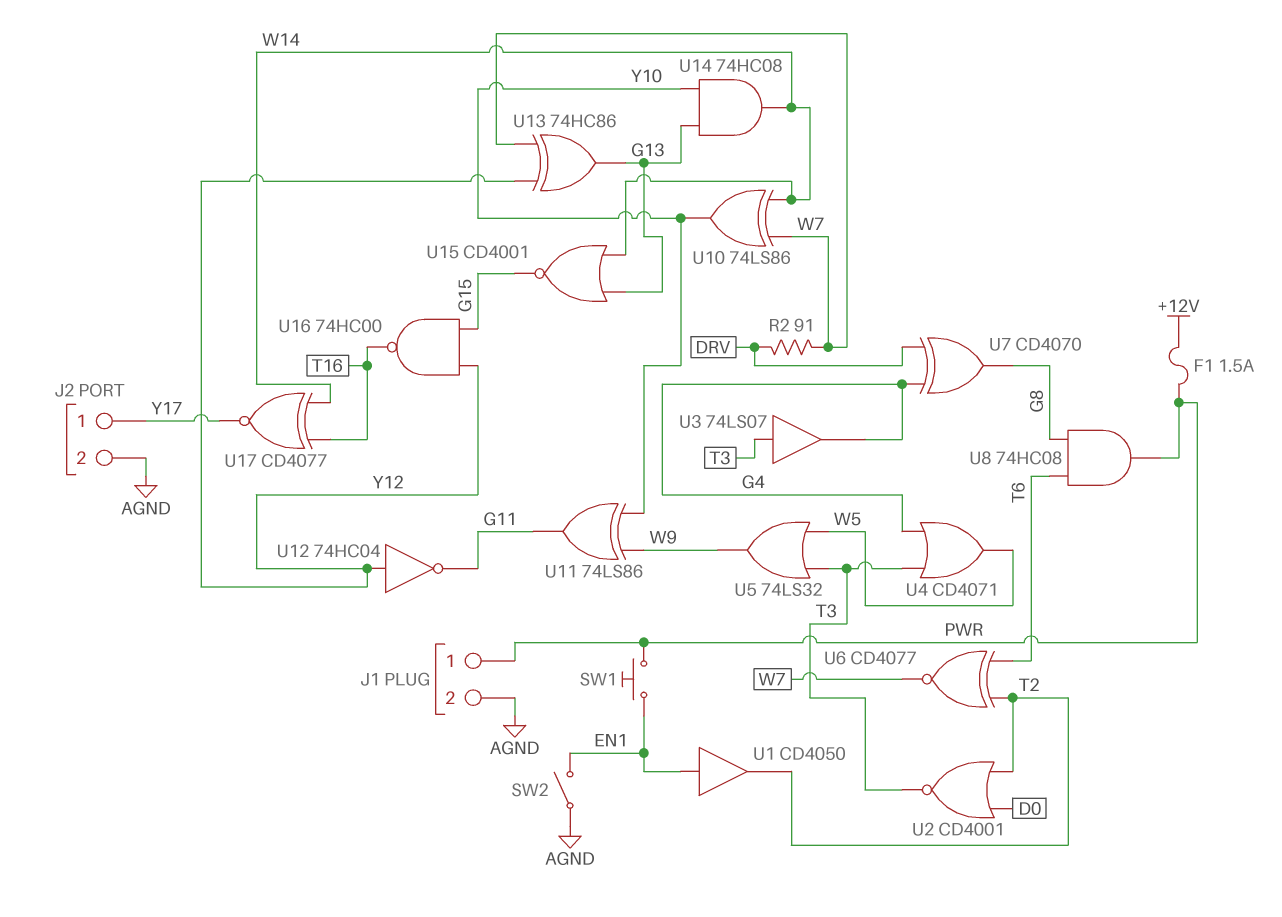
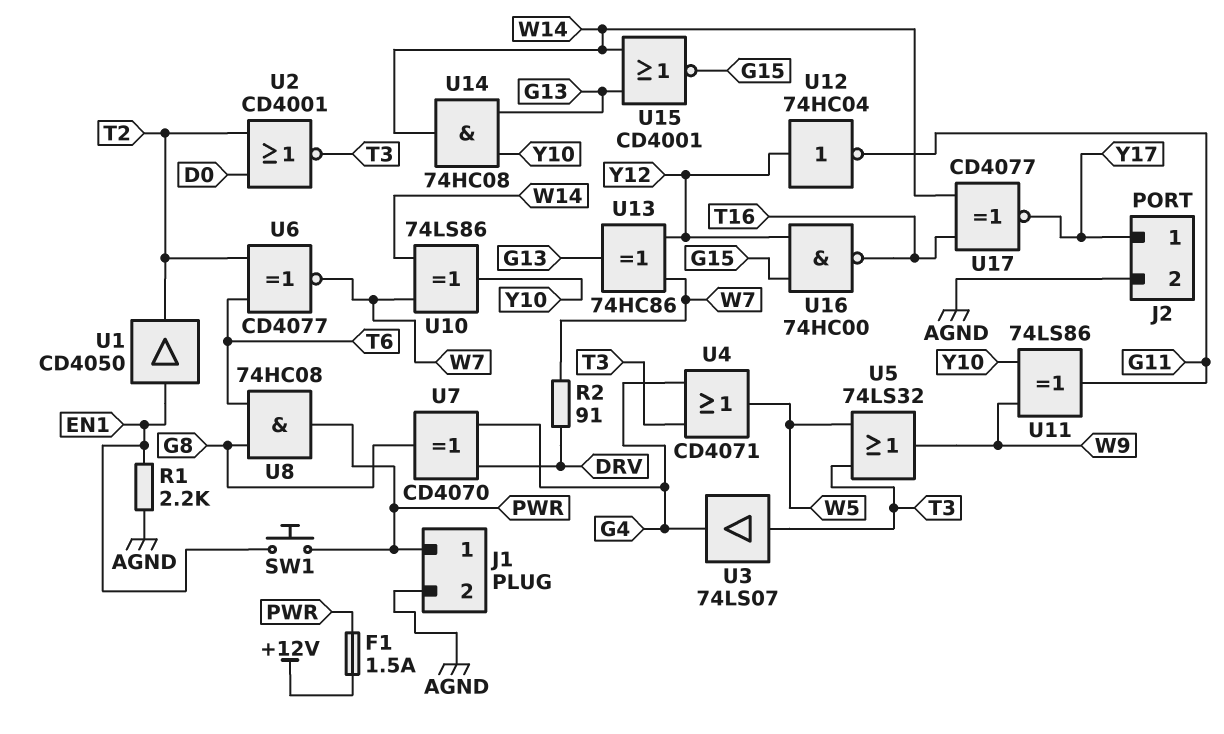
R1: none -> 2.2k (AGND, EN1)
SW2: switch (AGND, EN1) -> none

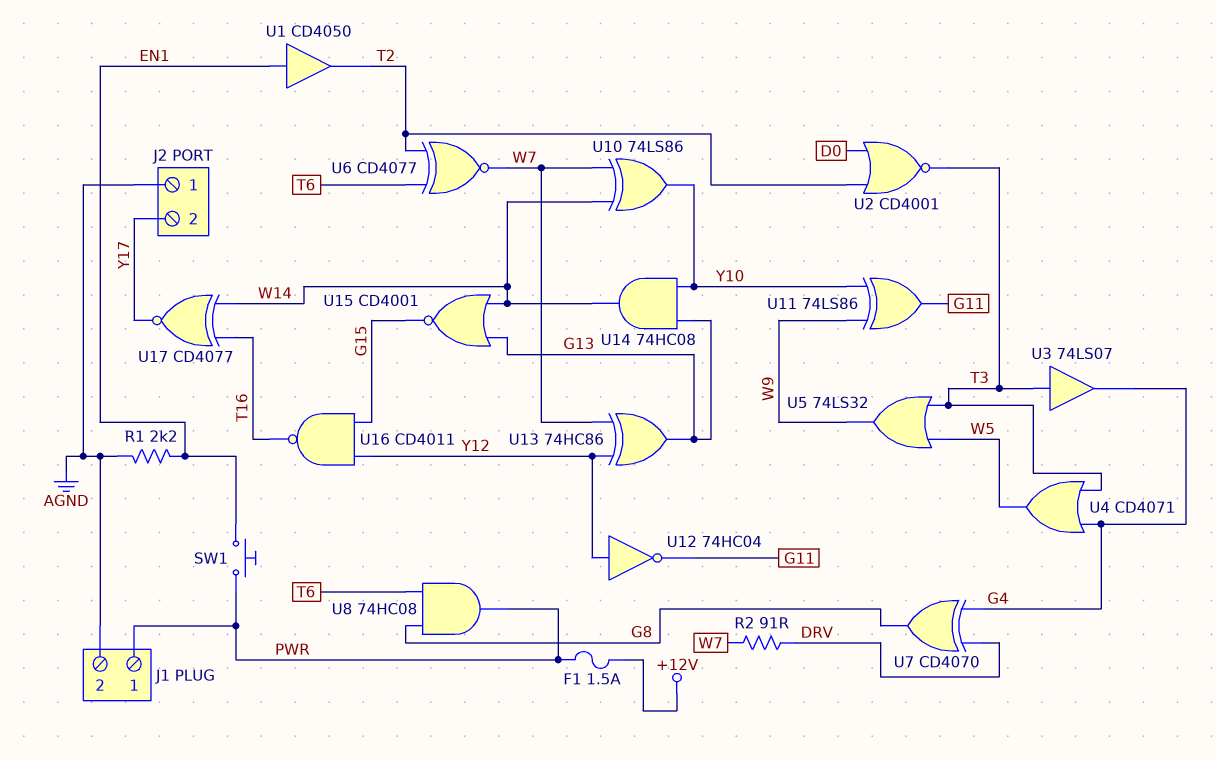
J2 pin 1: Y17 -> AGND
J2 pin 2: AGND -> Y17
U16: NAND 74HC00 (in G15, in Y12, out T16) -> NAND CD4011 (in G15, in Y12, out T16)

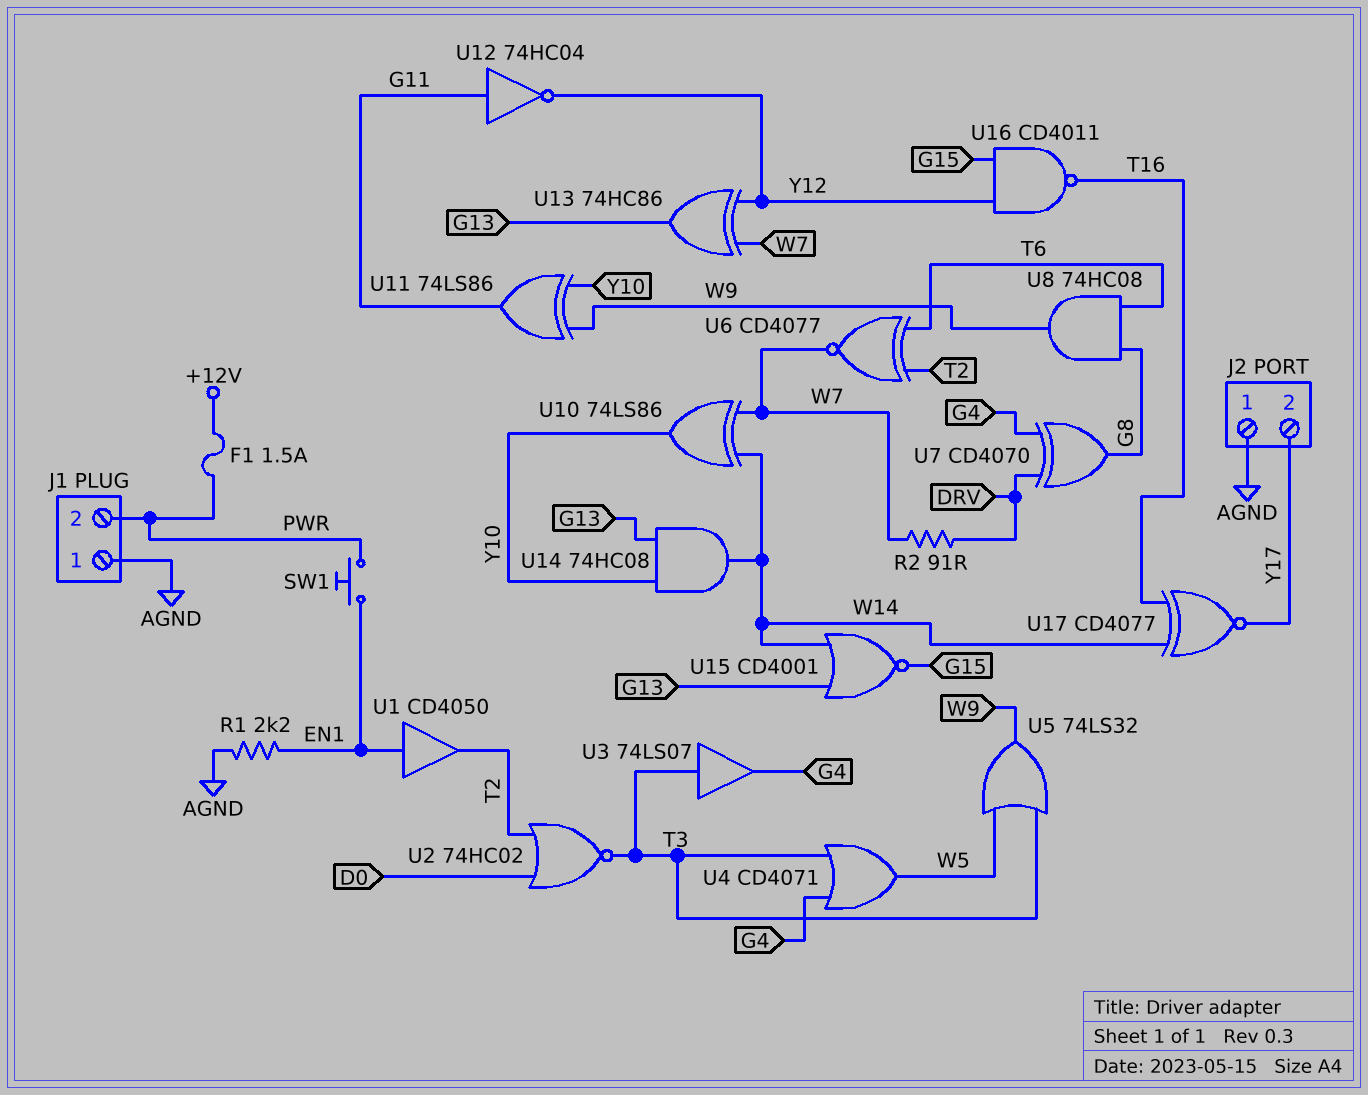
J1 pin 1: PWR -> AGND
J1 pin 2: AGND -> PWR
U2: NOR CD4001 (in D0, in T2, out T3) -> NOR 74HC02 (in D0, in T2, out T3)
U8: AND 74HC08 (in G8, in T6, out PWR) -> AND 74HC08 (in G8, in T6, out W9)
U12: NOT 74HC04 (in Y12, out G11) -> NOT 74HC04 (in G11, out Y12)

